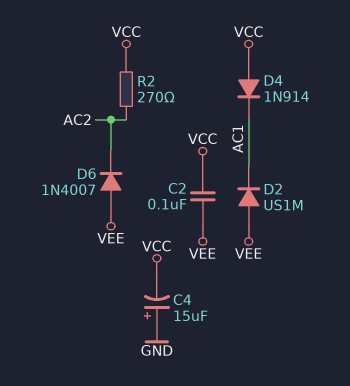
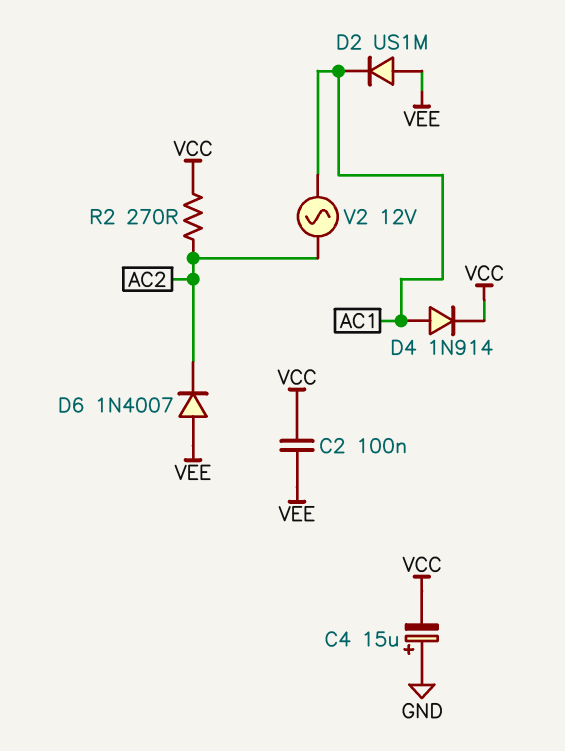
D4: diode 1N914 (A VCC, K AC1) -> diode 1N914 (A AC1, K VCC)
V2: none -> AC 12V (AC1, AC2)

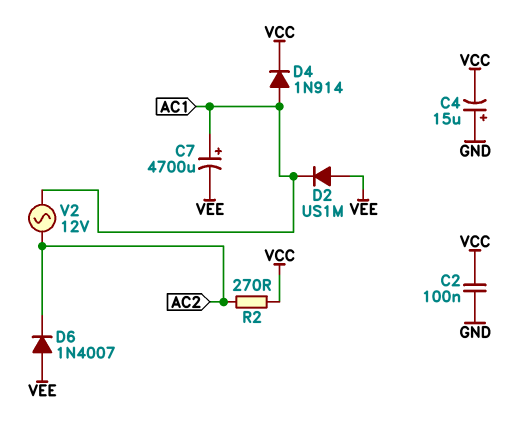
C2: 100nF (VCC, VEE) -> 100nF (GND, VCC)
C7: none -> 4700uF (plus AC1, minus VEE)

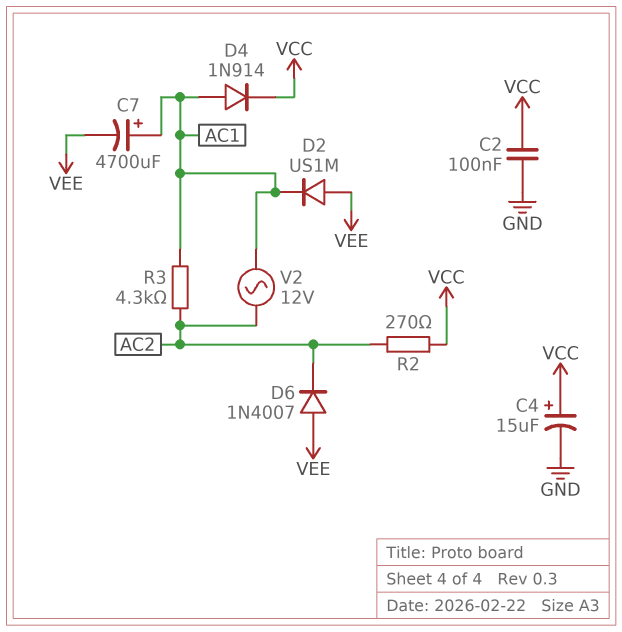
C4: 15uF (plus GND, minus VCC) -> 15uF (plus VCC, minus GND)
R3: none -> 4.3k (AC1, AC2)

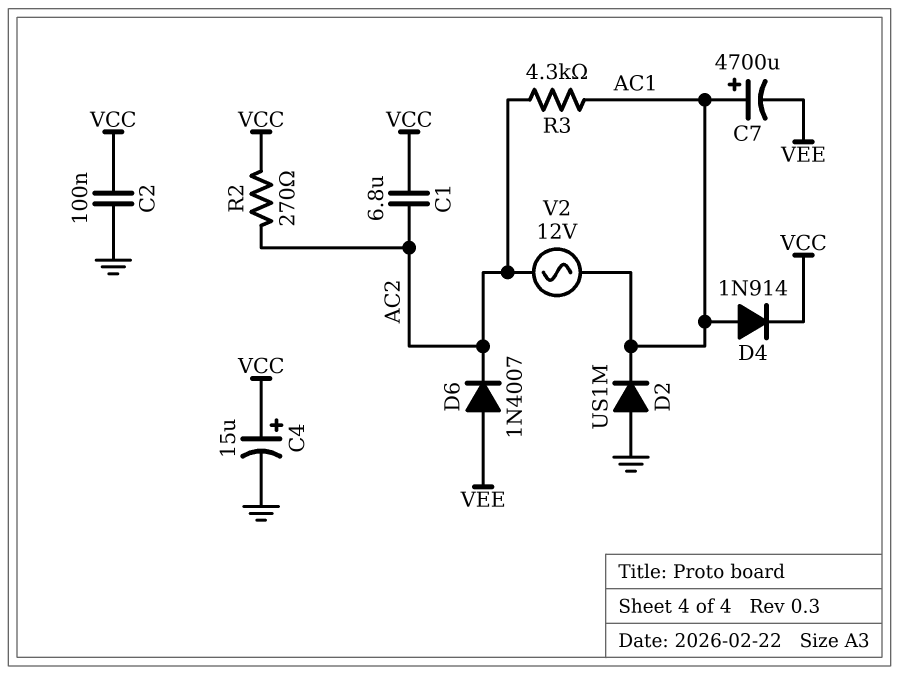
C1: none -> 6.8uF (AC2, VCC)
D2: diode US1M (A VEE, K AC1) -> diode US1M (A GND, K AC1)

